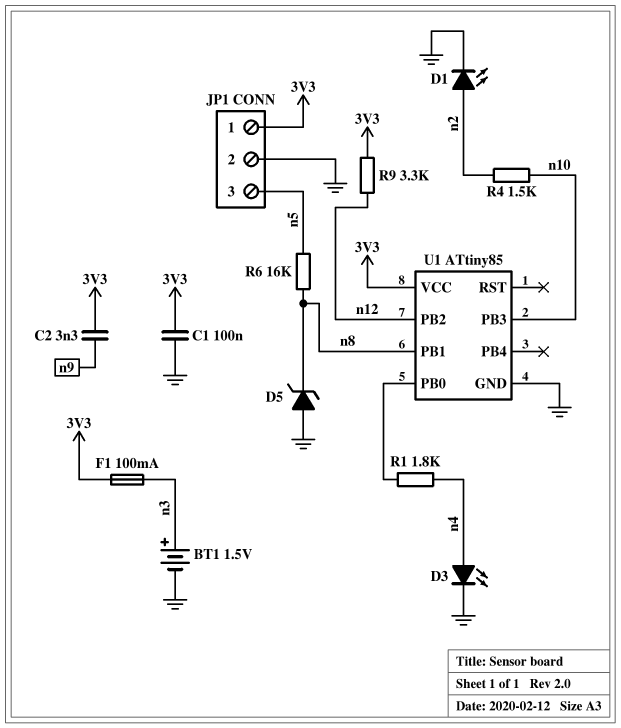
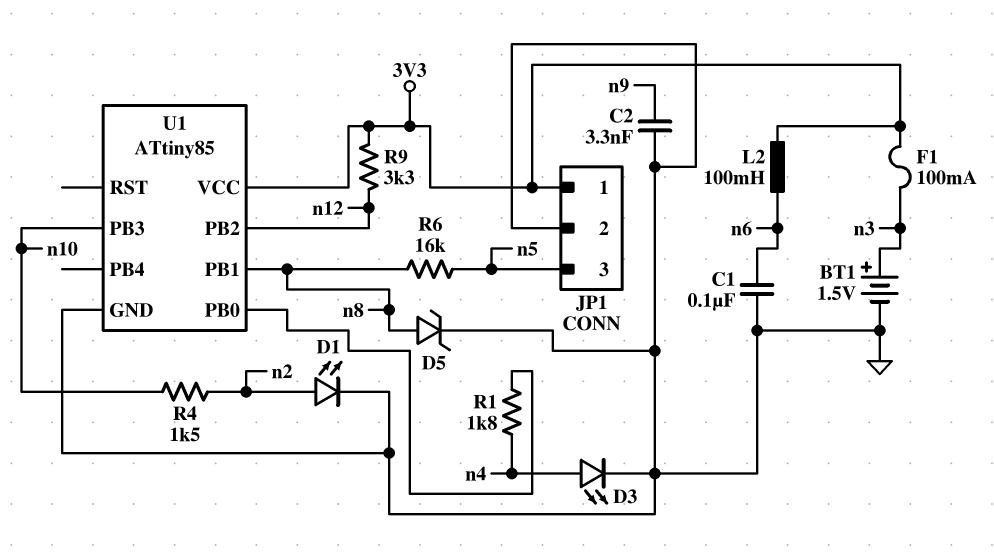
C1: 100nF (3V3, GND) -> 100nF (GND, n6)
C2: 3.3nF (3V3, n9) -> 3.3nF (GND, n9)
D5: zener (A GND, K n8) -> zener (A n8, K GND)
L2: none -> 100mH (3V3, n6)

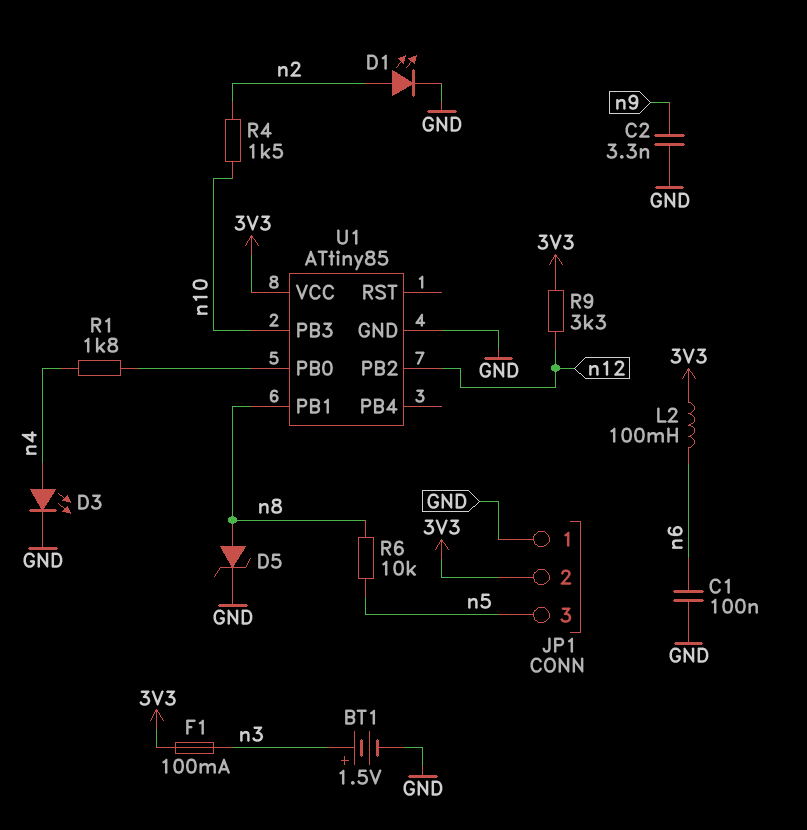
JP1 pin 1: 3V3 -> GND
JP1 pin 2: GND -> 3V3
R6: 16k (n5, n8) -> 10k (n5, n8)

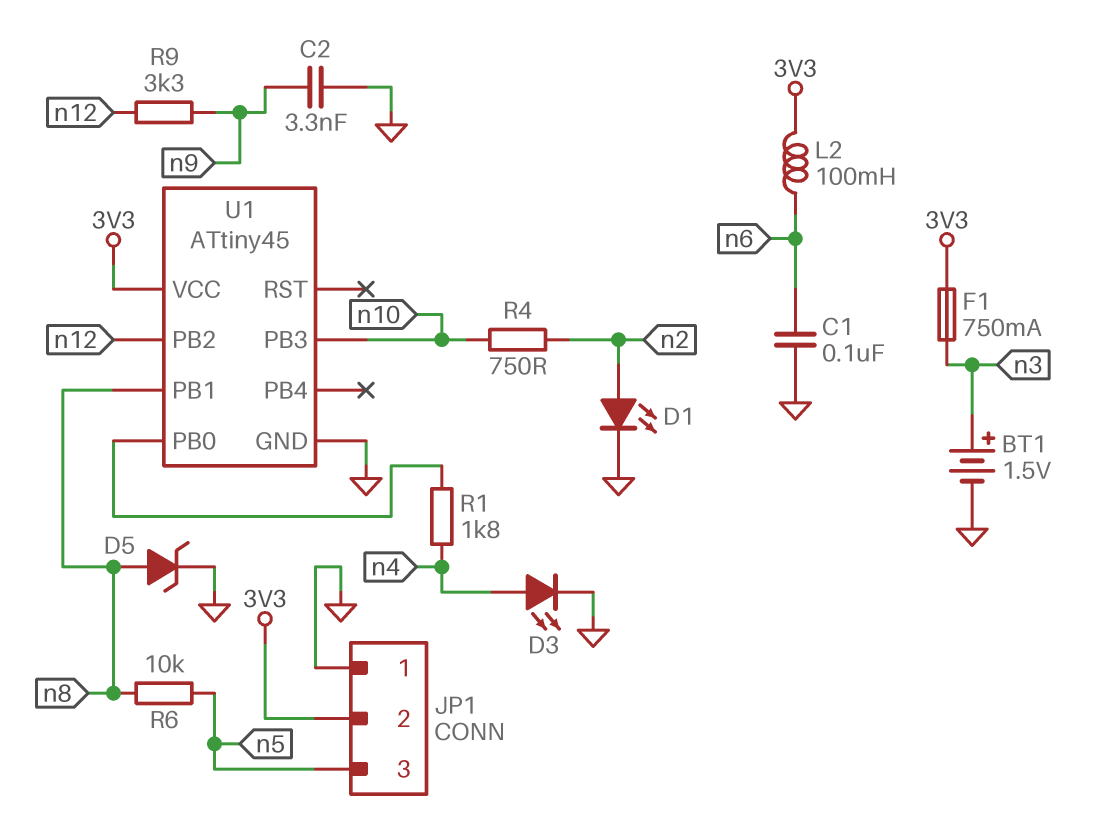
F1: 100mA (3V3, n3) -> 750mA (3V3, n3)
R4: 1.5k (n2, n10) -> 750 (n2, n10)
R9: 3.3k (3V3, n12) -> 3.3k (n9, n12)
U1: ATtiny85 -> ATtiny45

